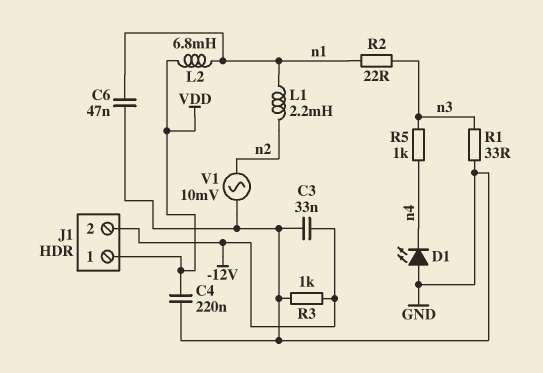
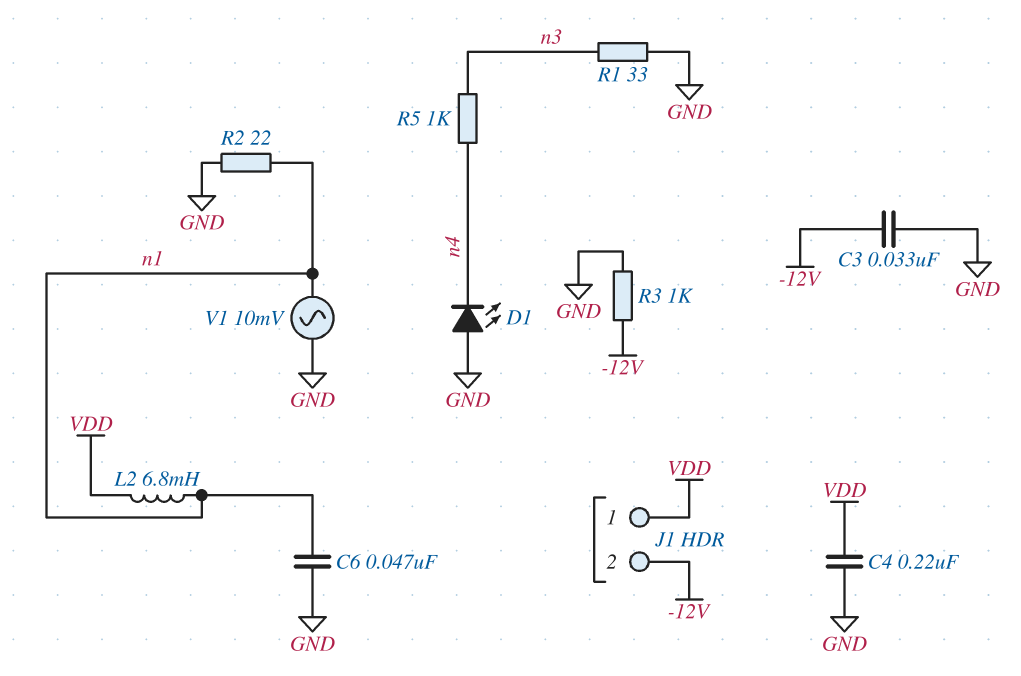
L1: 2.2mH (n1, n2) -> none
R2: 22 (n1, n3) -> 22 (GND, n1)
V1: AC 10mV (GND, n2) -> AC 10mV (GND, n1)

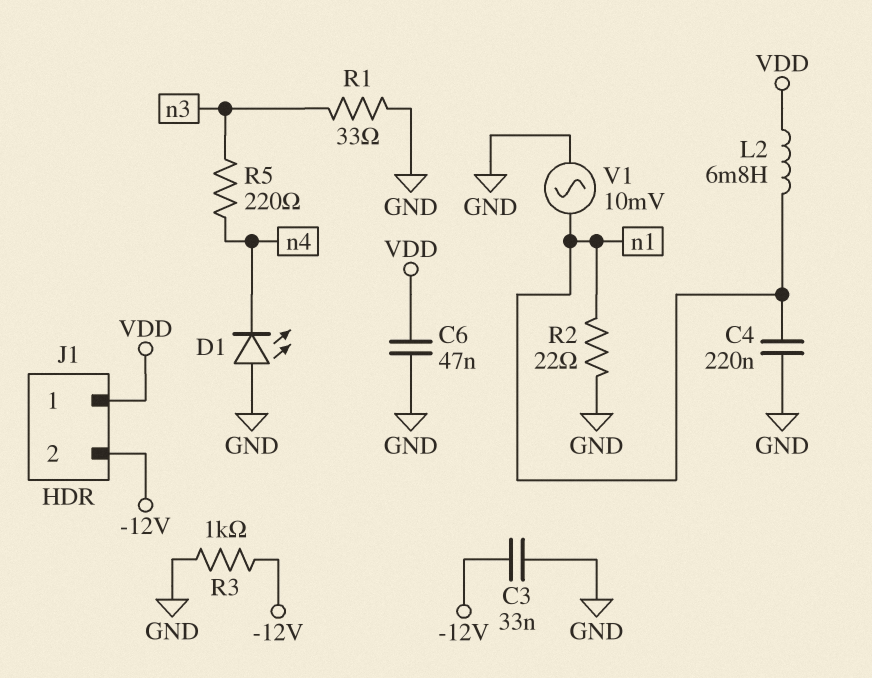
C4: 220nF (GND, VDD) -> 220nF (GND, n1)
C6: 47nF (GND, n1) -> 47nF (GND, VDD)
R5: 1k (n3, n4) -> 220 (n3, n4)

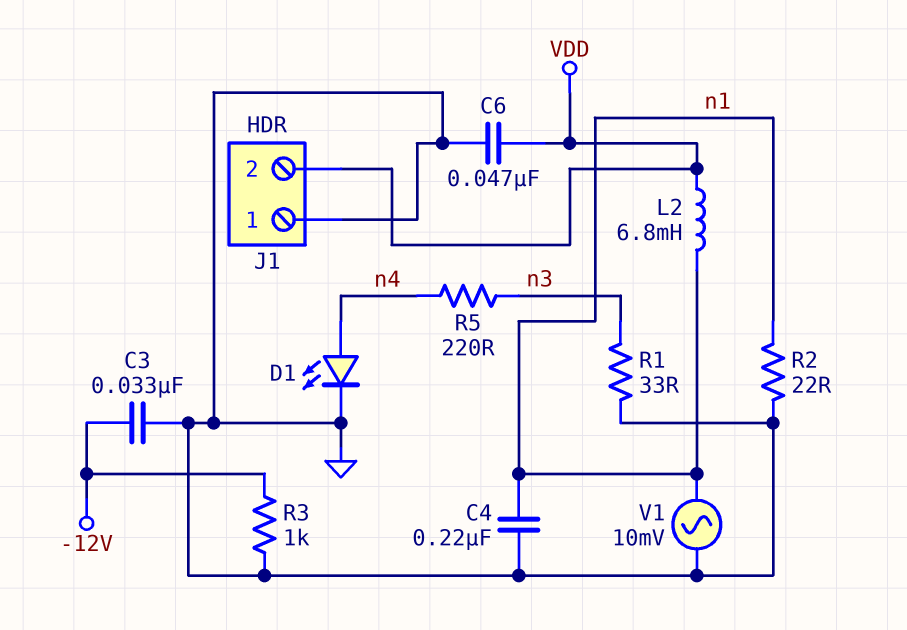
D1: LED (A GND, K n4) -> LED (A n4, K GND)
J1 pin 1: VDD -> GND
J1 pin 2: -12V -> VDD

